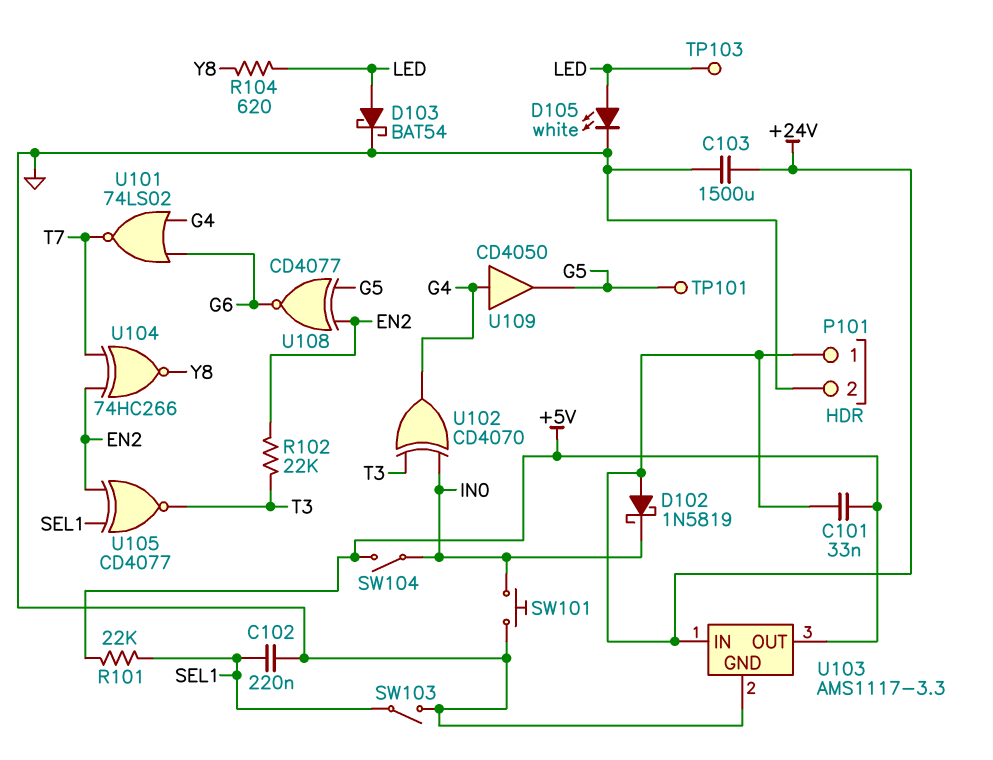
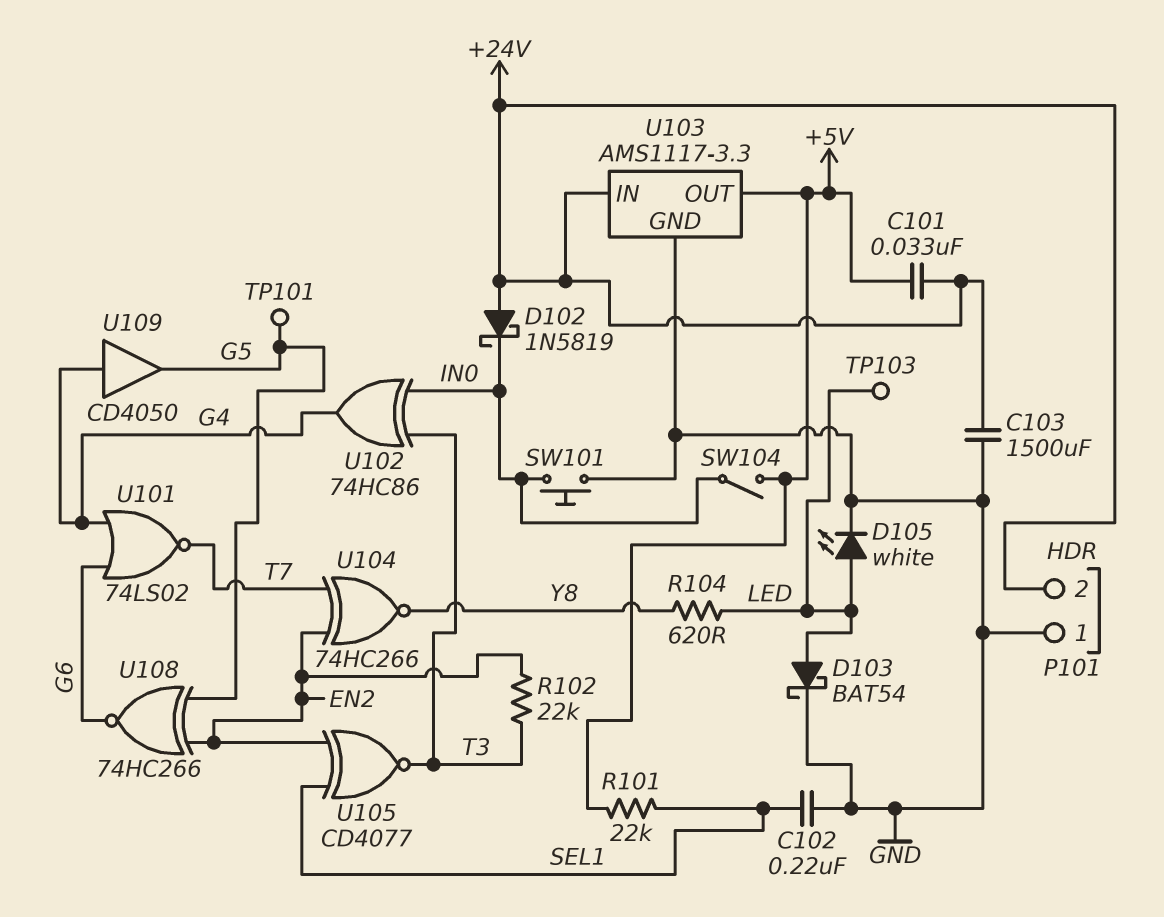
P101 pin 1: +24V -> GND
P101 pin 2: GND -> +24V
SW103: switch (GND, SEL1) -> none
U102: XOR CD4070 (in IN0, in T3, out G4) -> XOR 74HC86 (in IN0, in T3, out G4)
U108: XNOR CD4077 (in EN2, in G5, out G6) -> XNOR 74HC266 (in EN2, in G5, out G6)

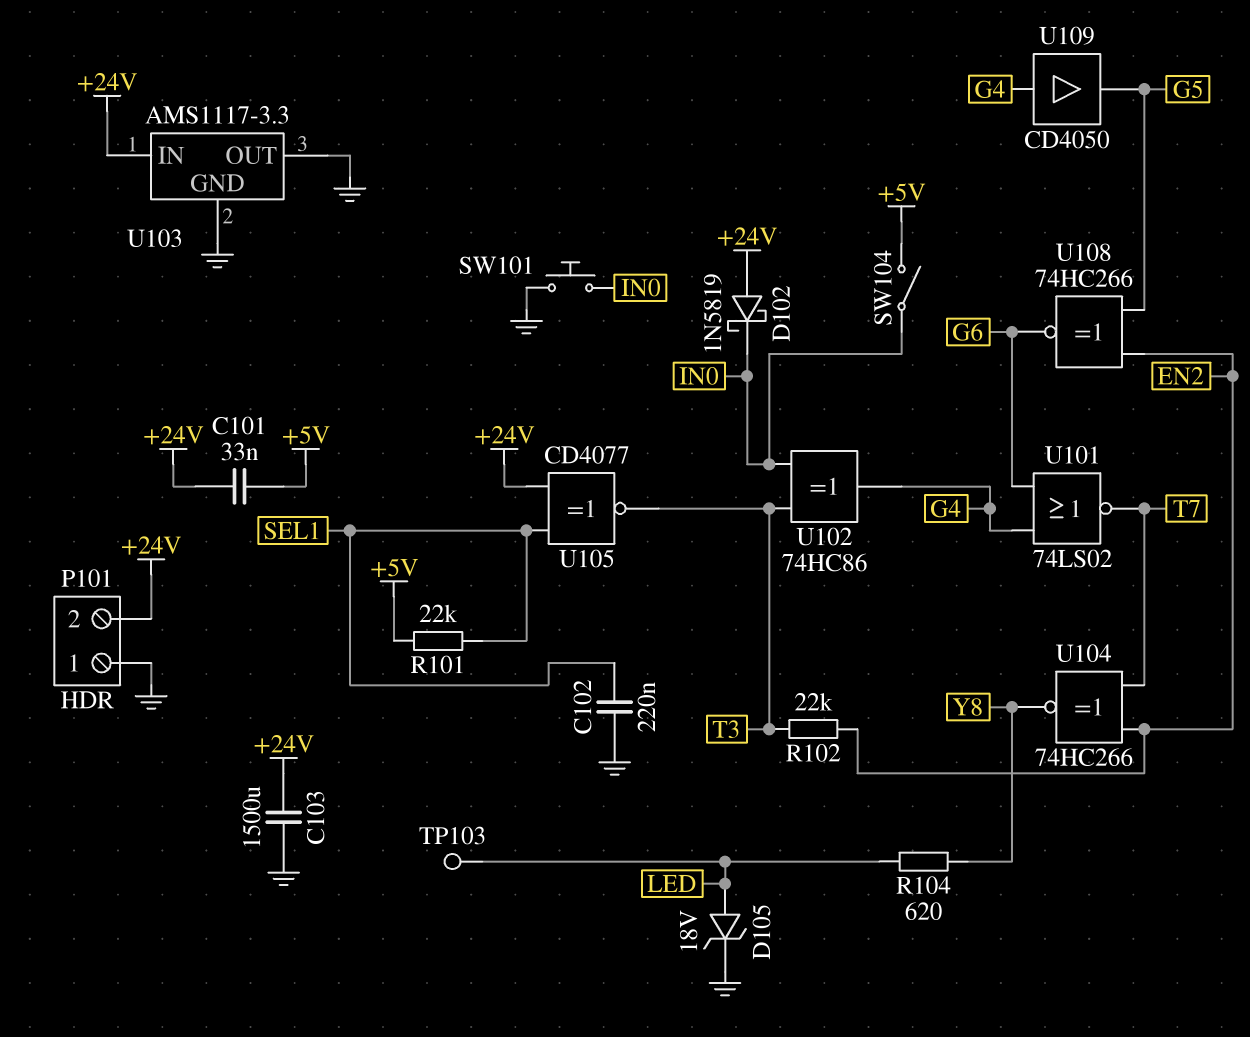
D103: schottky BAT54 (A LED, K GND) -> none
D105: LED white (A LED, K GND) -> zener 18V (A LED, K GND)
TP101: test point (G5) -> none
U103 pin OUT: +5V -> GND
U105: XNOR CD4077 (in EN2, in SEL1, out T3) -> XNOR CD4077 (in +24V, in SEL1, out T3)

